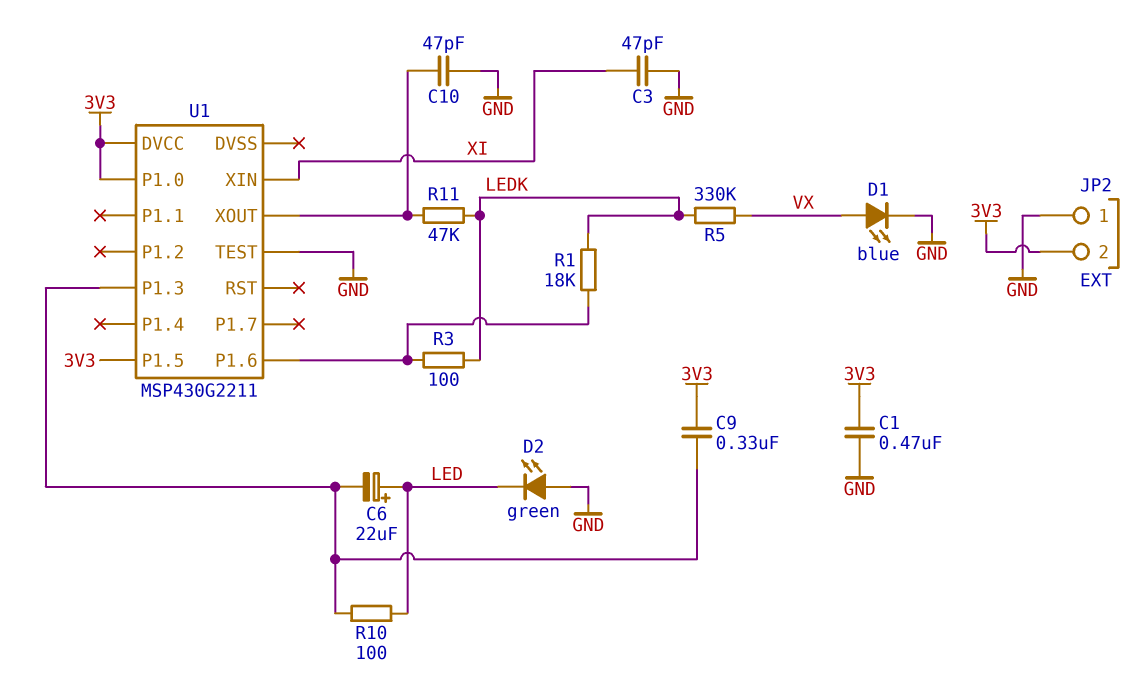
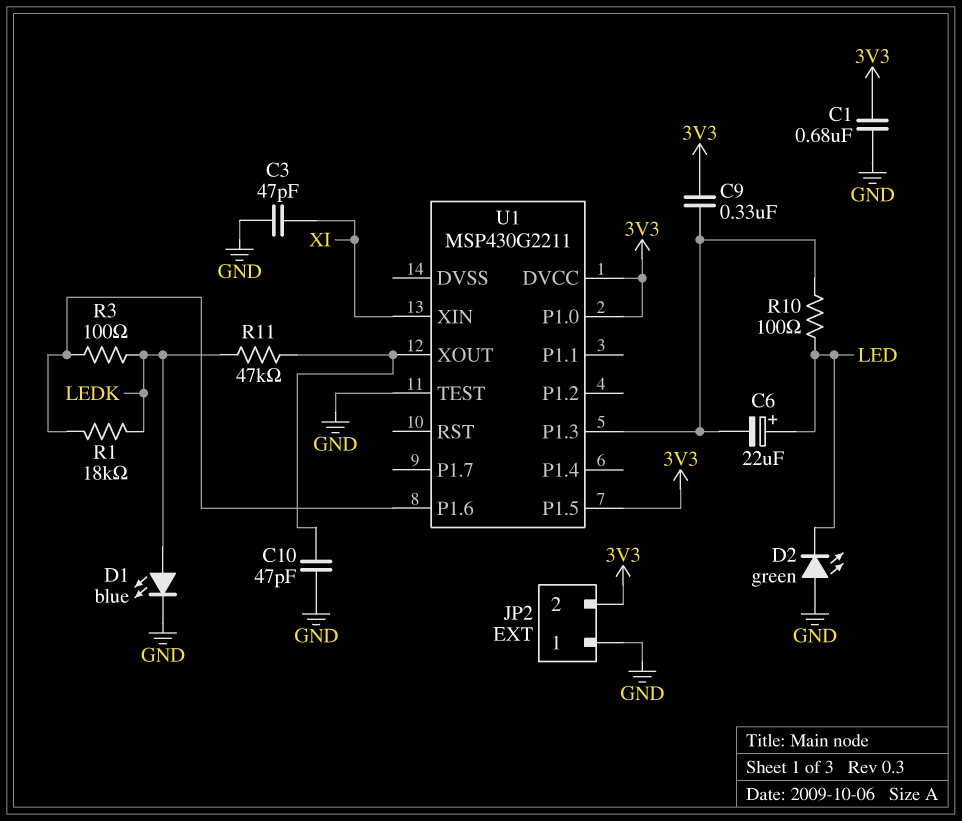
C1: 470nF (3V3, GND) -> 680nF (3V3, GND)
D1: LED blue (A VX, K GND) -> LED blue (A LEDK, K GND)
R5: 330k (LEDK, VX) -> none

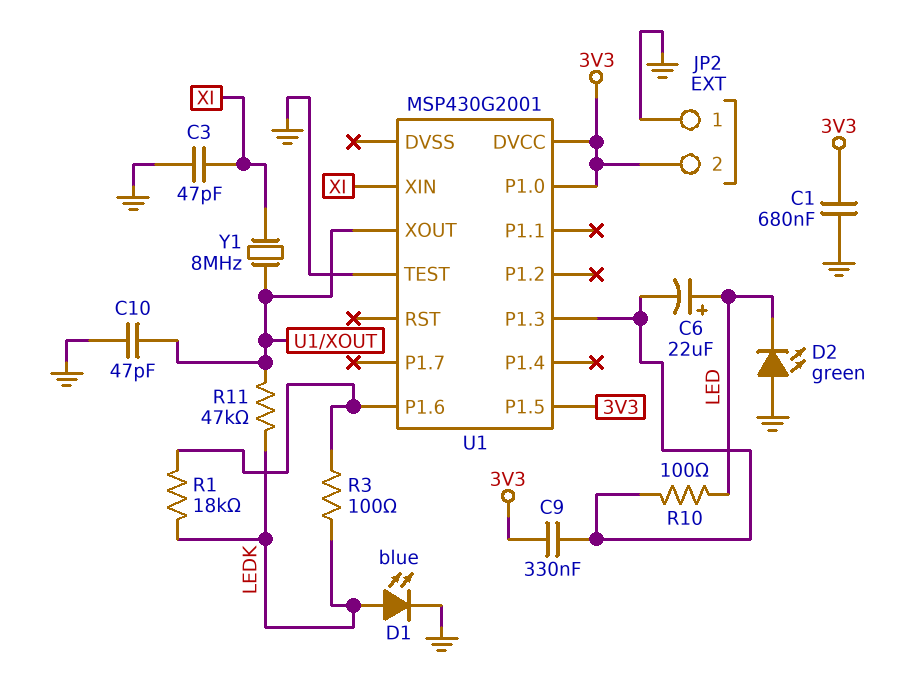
U1: MSP430G2211 -> MSP430G2001
Y1: none -> 8MHz (U1/XOUT, XI)

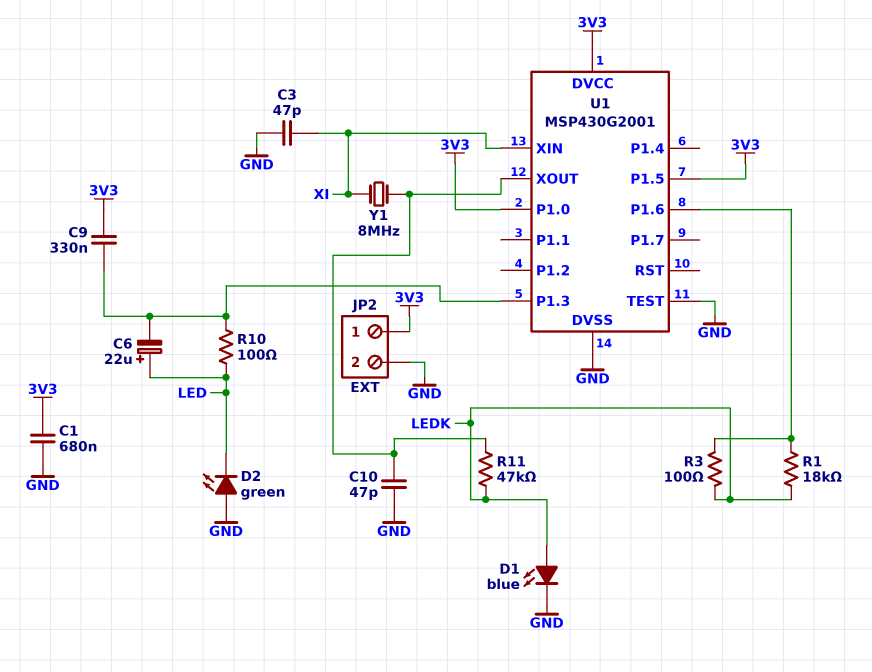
JP2 pin 1: GND -> 3V3
JP2 pin 2: 3V3 -> GND
U1 pin DVSS: none -> GND

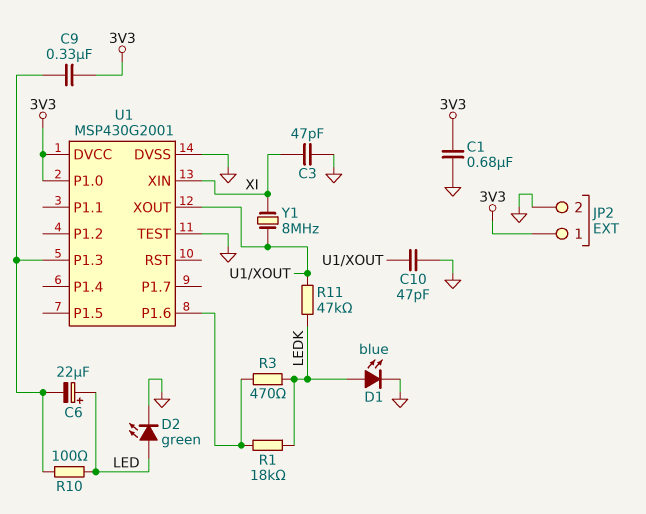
D2: LED green (A GND, K LED) -> LED green (A LED, K GND)
R3: 100 (LEDK, U1/P1.6) -> 470 (LEDK, U1/P1.6)
U1 pin P1.5: 3V3 -> none

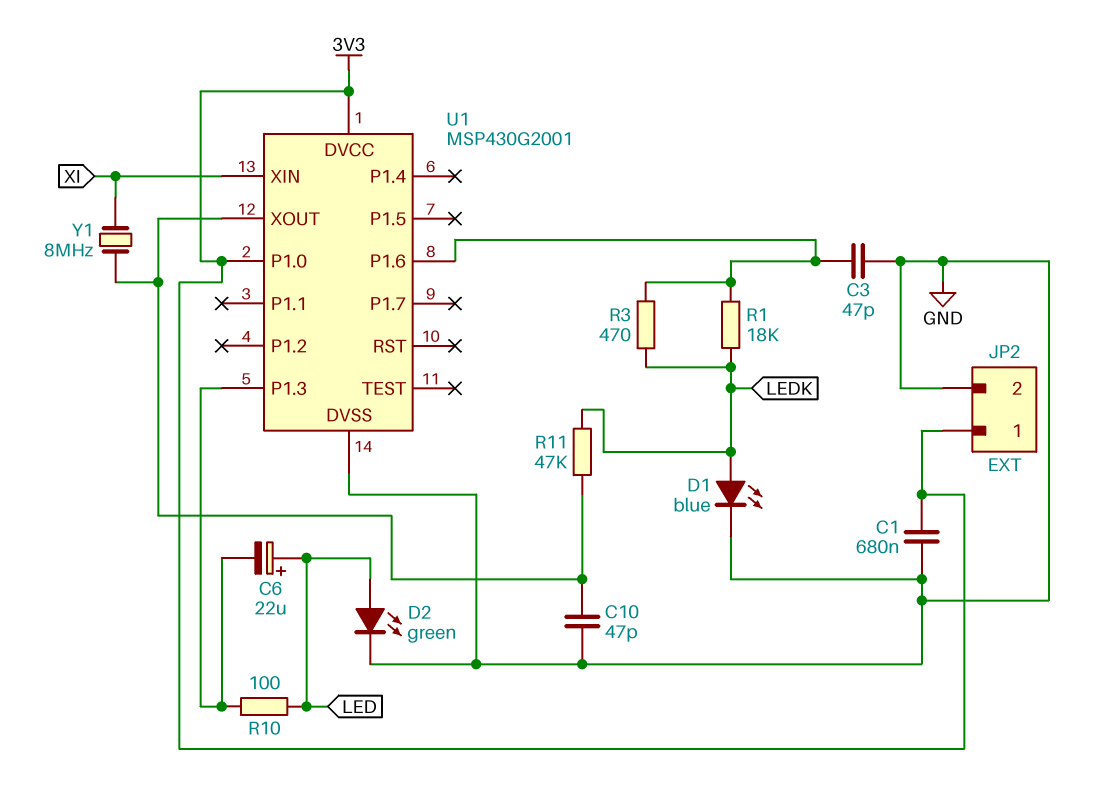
C3: 47pF (GND, XI) -> 47pF (GND, U1/P1.6)
C9: 330nF (3V3, U1/P1.3) -> none
U1 pin TEST: GND -> none

